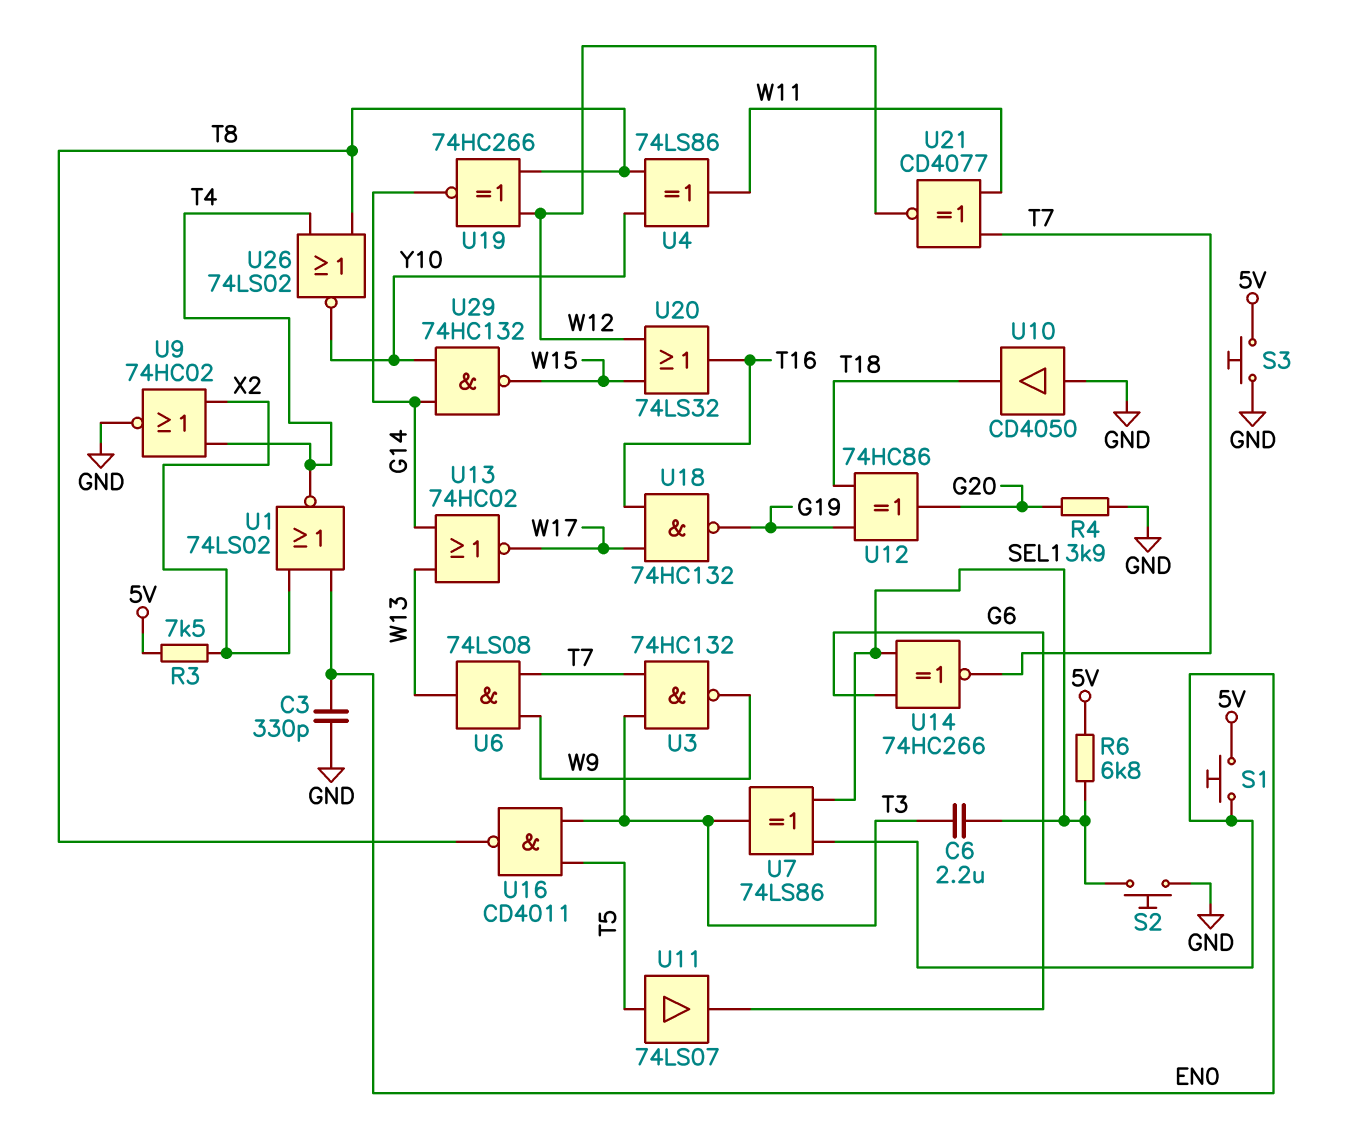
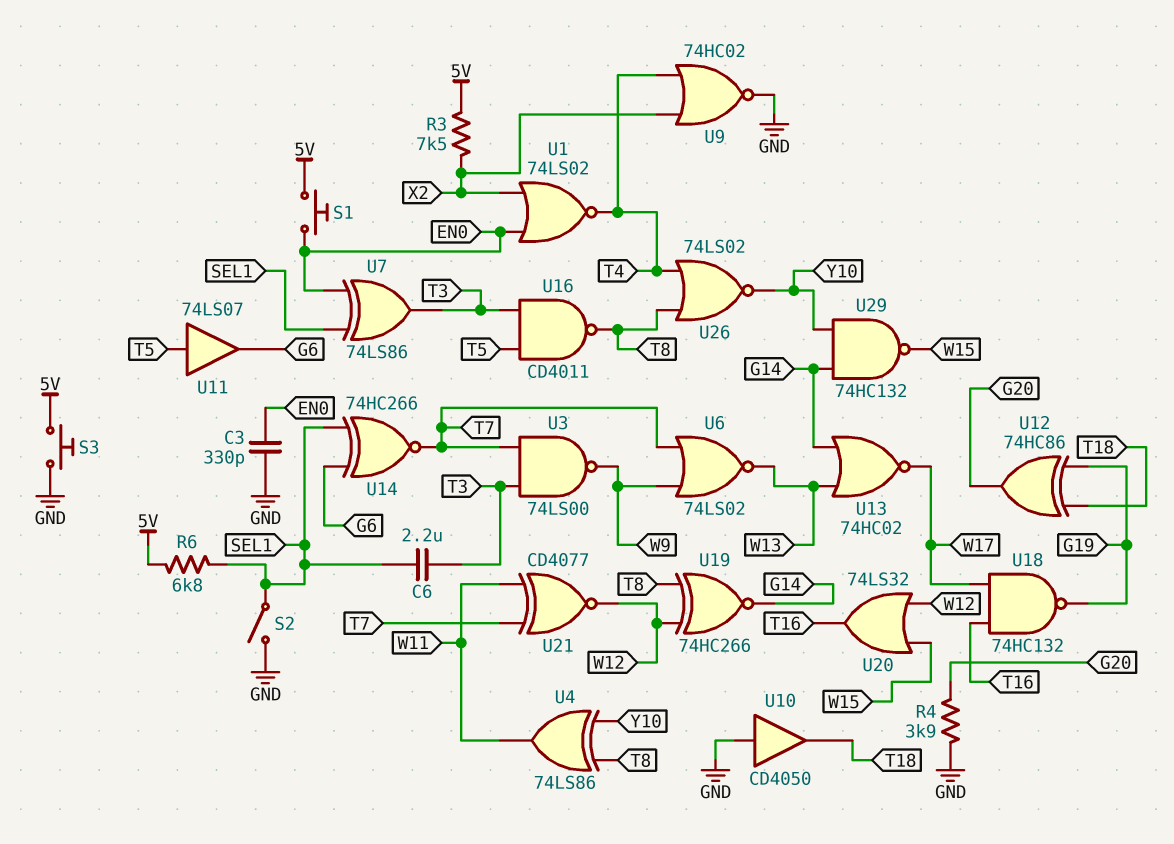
S2: button (GND, SEL1) -> switch (GND, SEL1)
U3: NAND 74HC132 (in T3, in T7, out W9) -> NAND 74LS00 (in T3, in T7, out W9)
U6: AND 74LS08 (in T7, in W9, out W13) -> NOR 74LS02 (in T7, in W9, out W13)

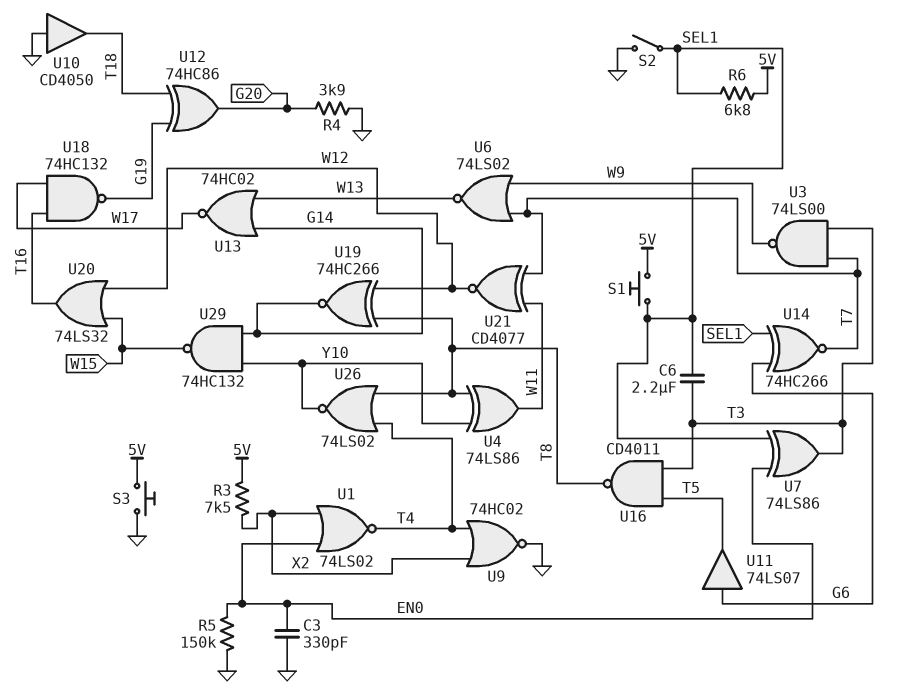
R5: none -> 150k (EN0, GND)
S1: button (5V, EN0) -> button (5V, SEL1)
U11: buffer 74LS07 (in T5, out G6) -> buffer 74LS07 (in G6, out T5)

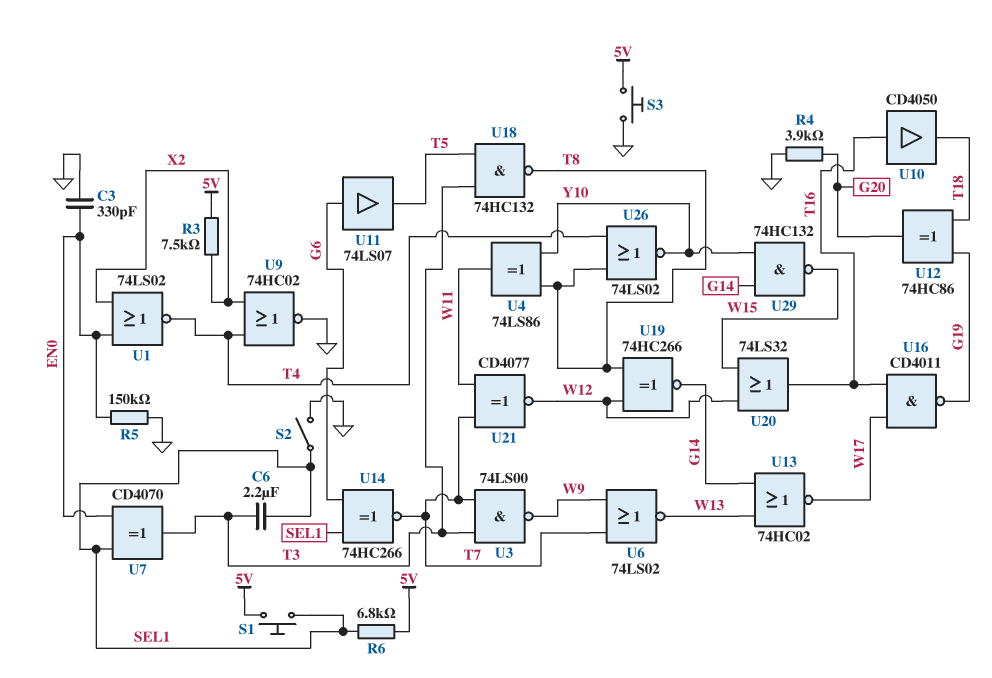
U7: XOR 74LS86 (in EN0, in SEL1, out T3) -> XOR CD4070 (in EN0, in SEL1, out T3)
U10: buffer CD4050 (in GND, out T18) -> buffer CD4050 (in T16, out T18)
U16: NAND CD4011 (in T3, in T5, out T8) -> NAND CD4011 (in T16, in W17, out G19)
U18: NAND 74HC132 (in T16, in W17, out G19) -> NAND 74HC132 (in T3, in T5, out T8)

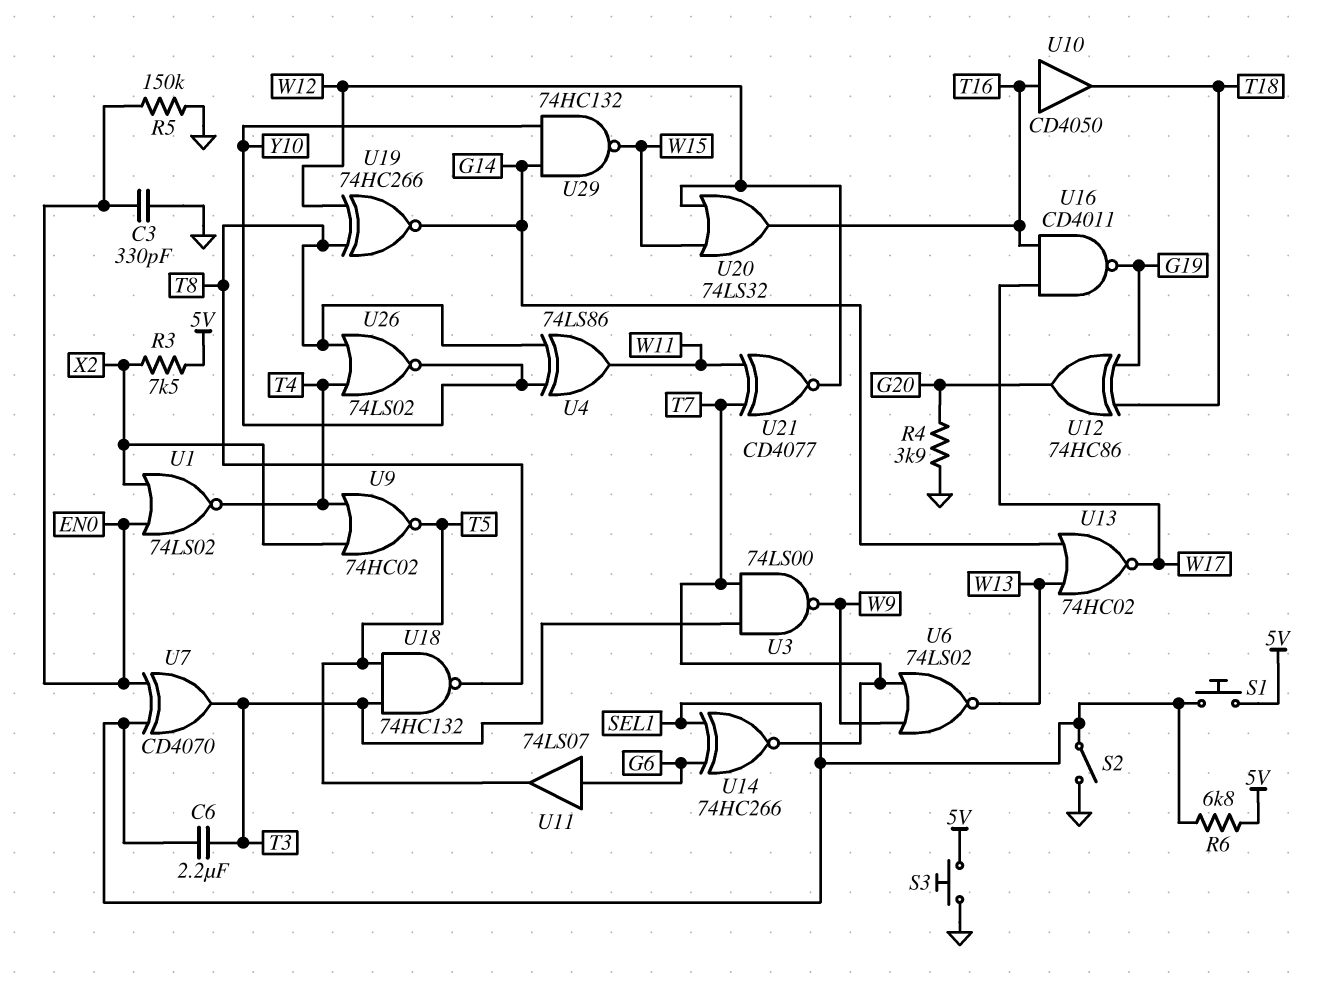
U9: NOR 74HC02 (in T4, in X2, out GND) -> NOR 74HC02 (in T4, in X2, out T5)

